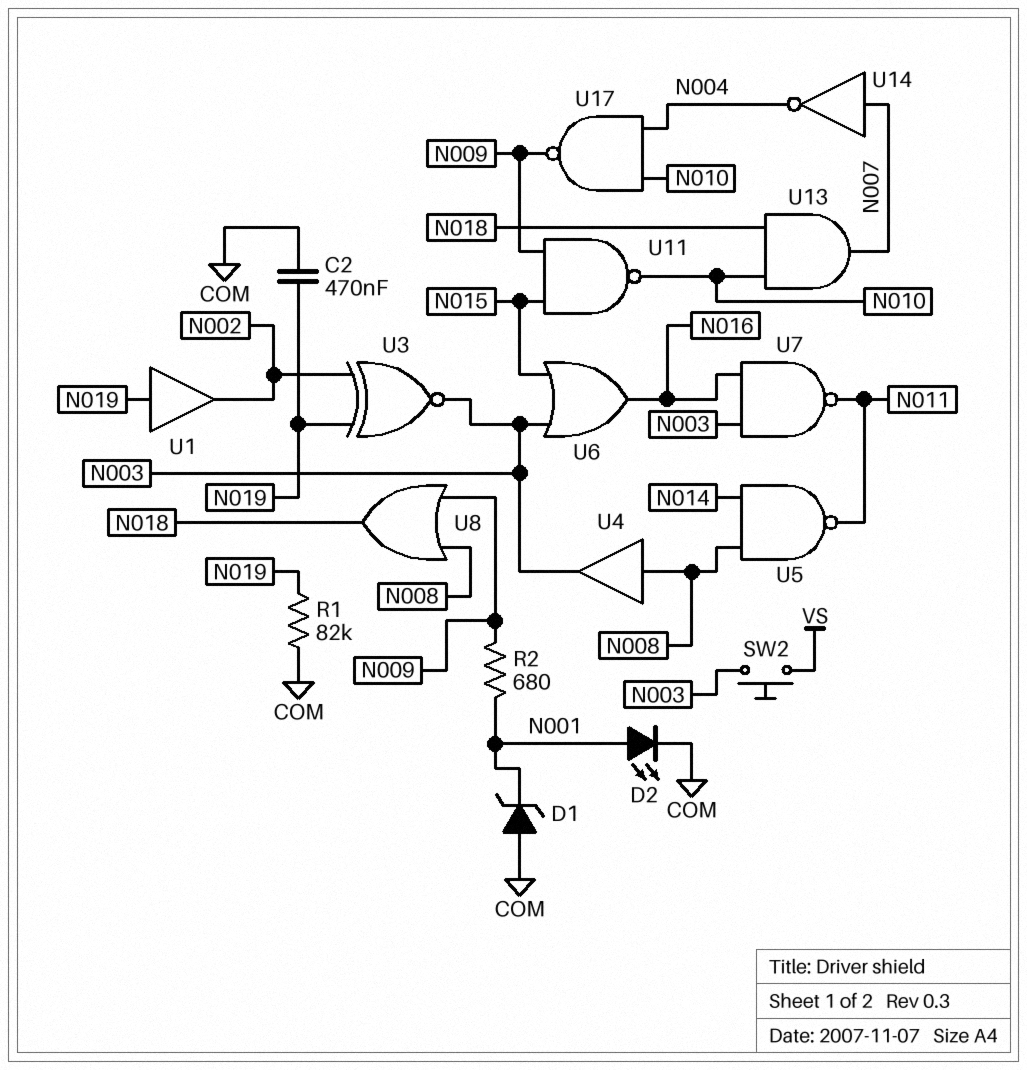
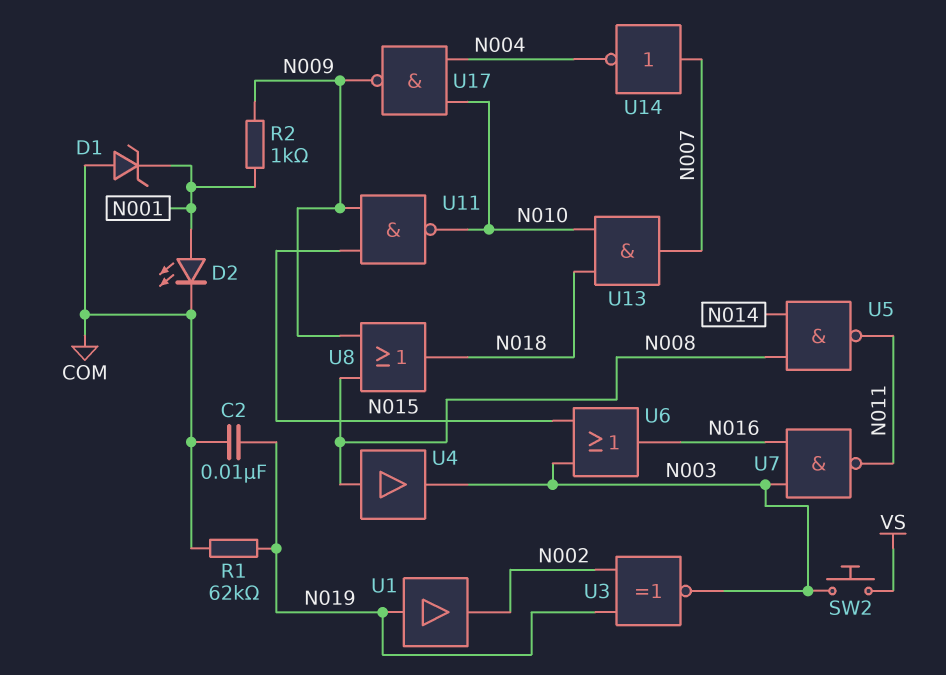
C2: 470nF (COM, N019) -> 10nF (COM, N019)
R1: 82k (COM, N019) -> 62k (COM, N019)
R2: 680 (N001, N009) -> 1k (N001, N009)

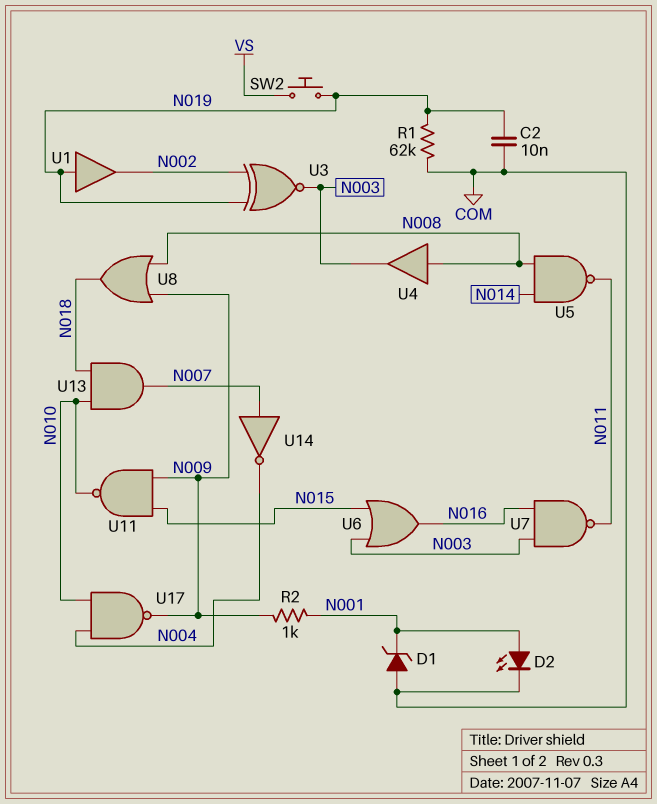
SW2: button (N003, VS) -> button (N019, VS)

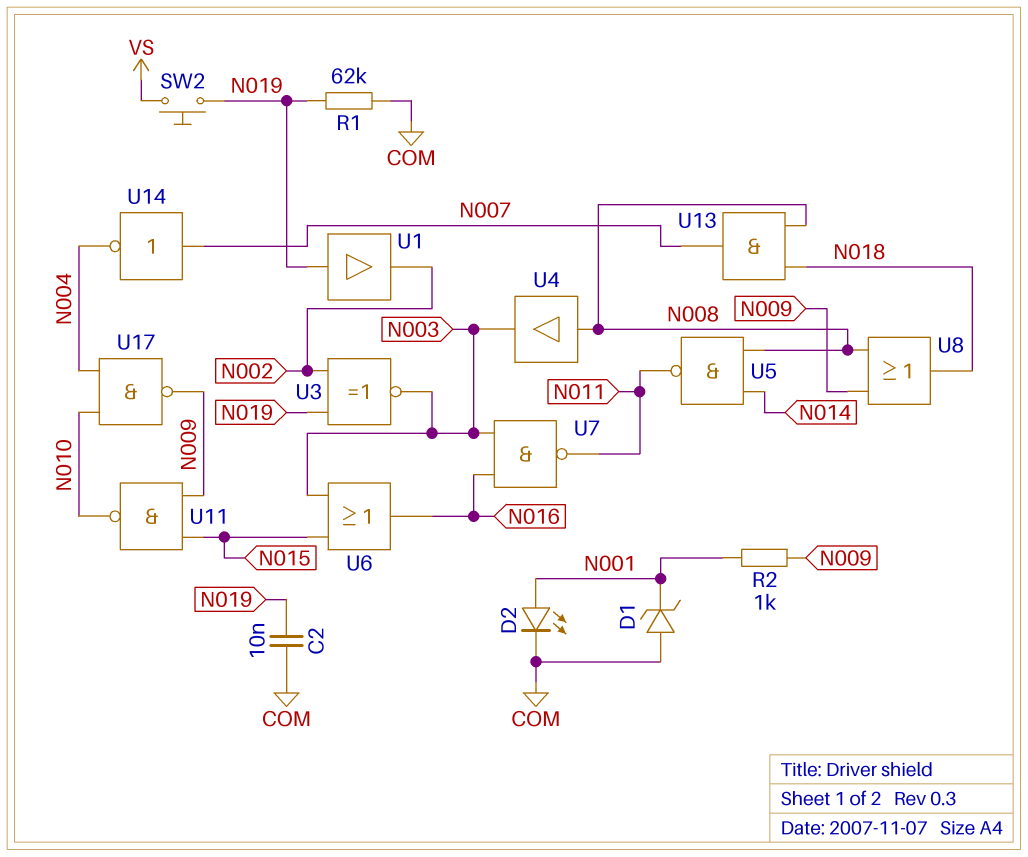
U13: AND (in N010, in N018, out N007) -> AND (in N008, in N018, out N007)

